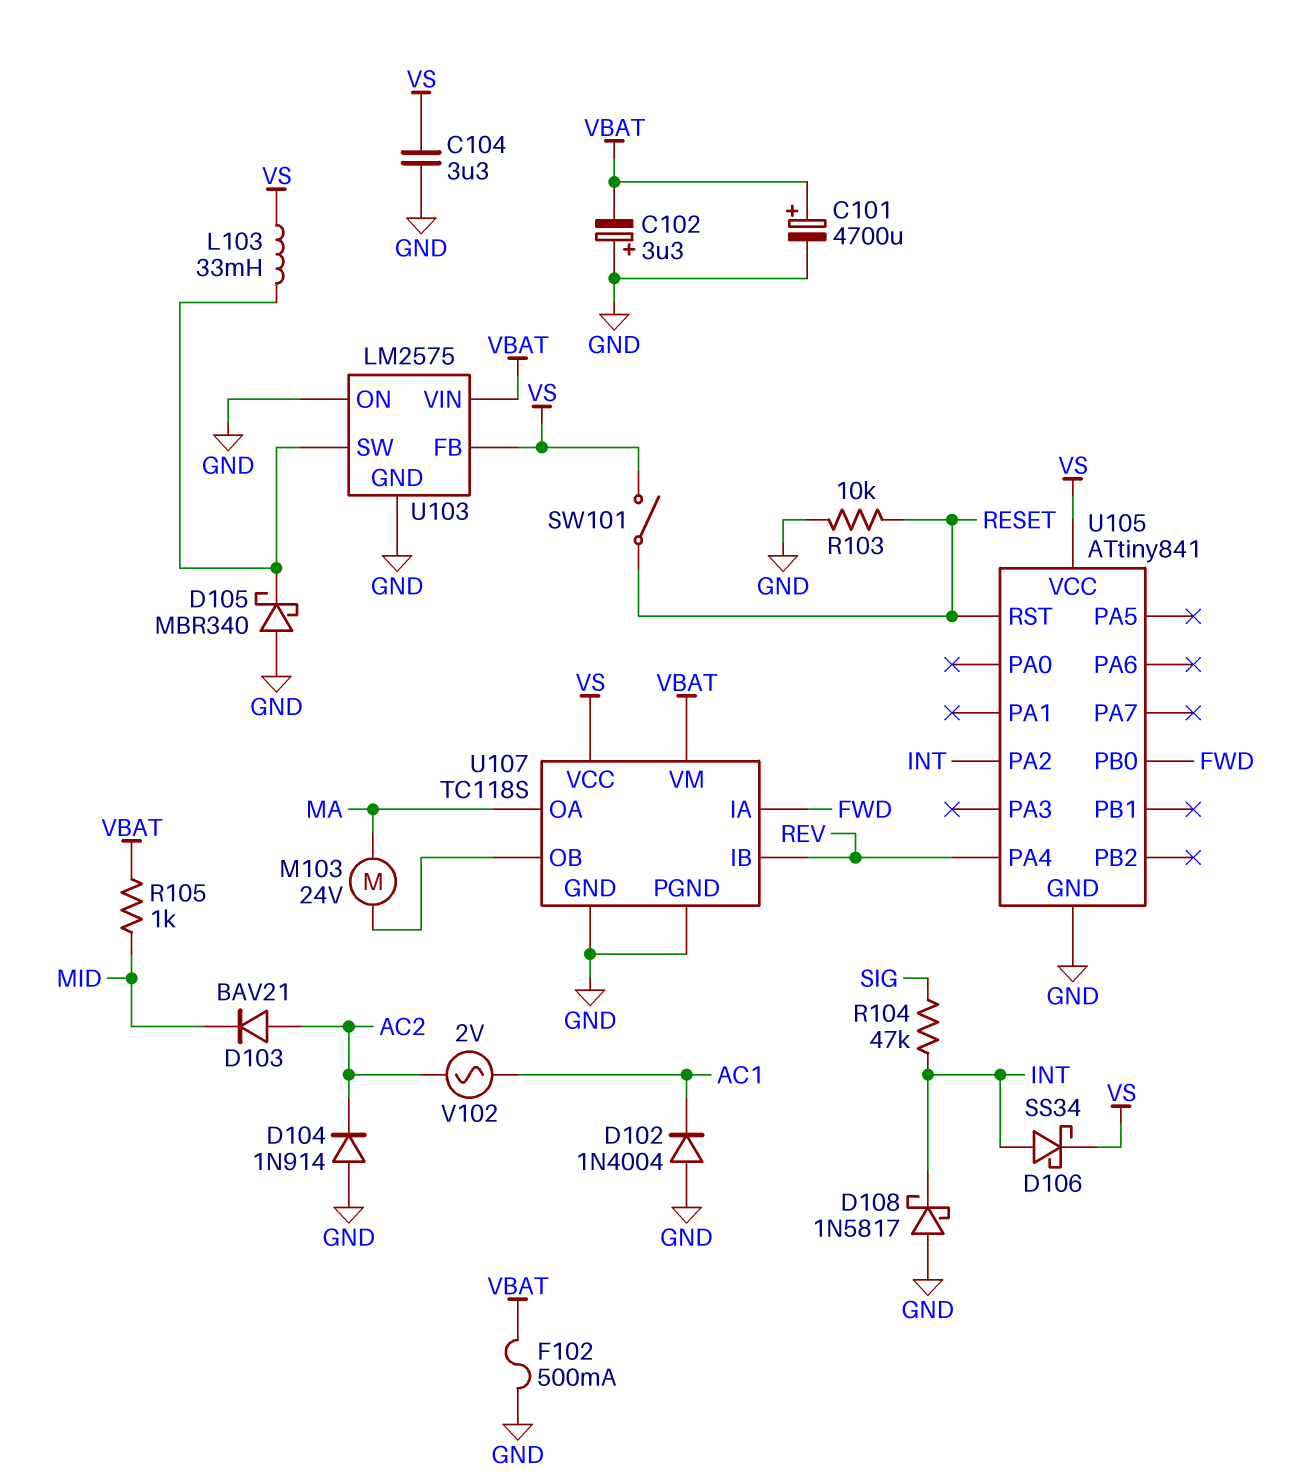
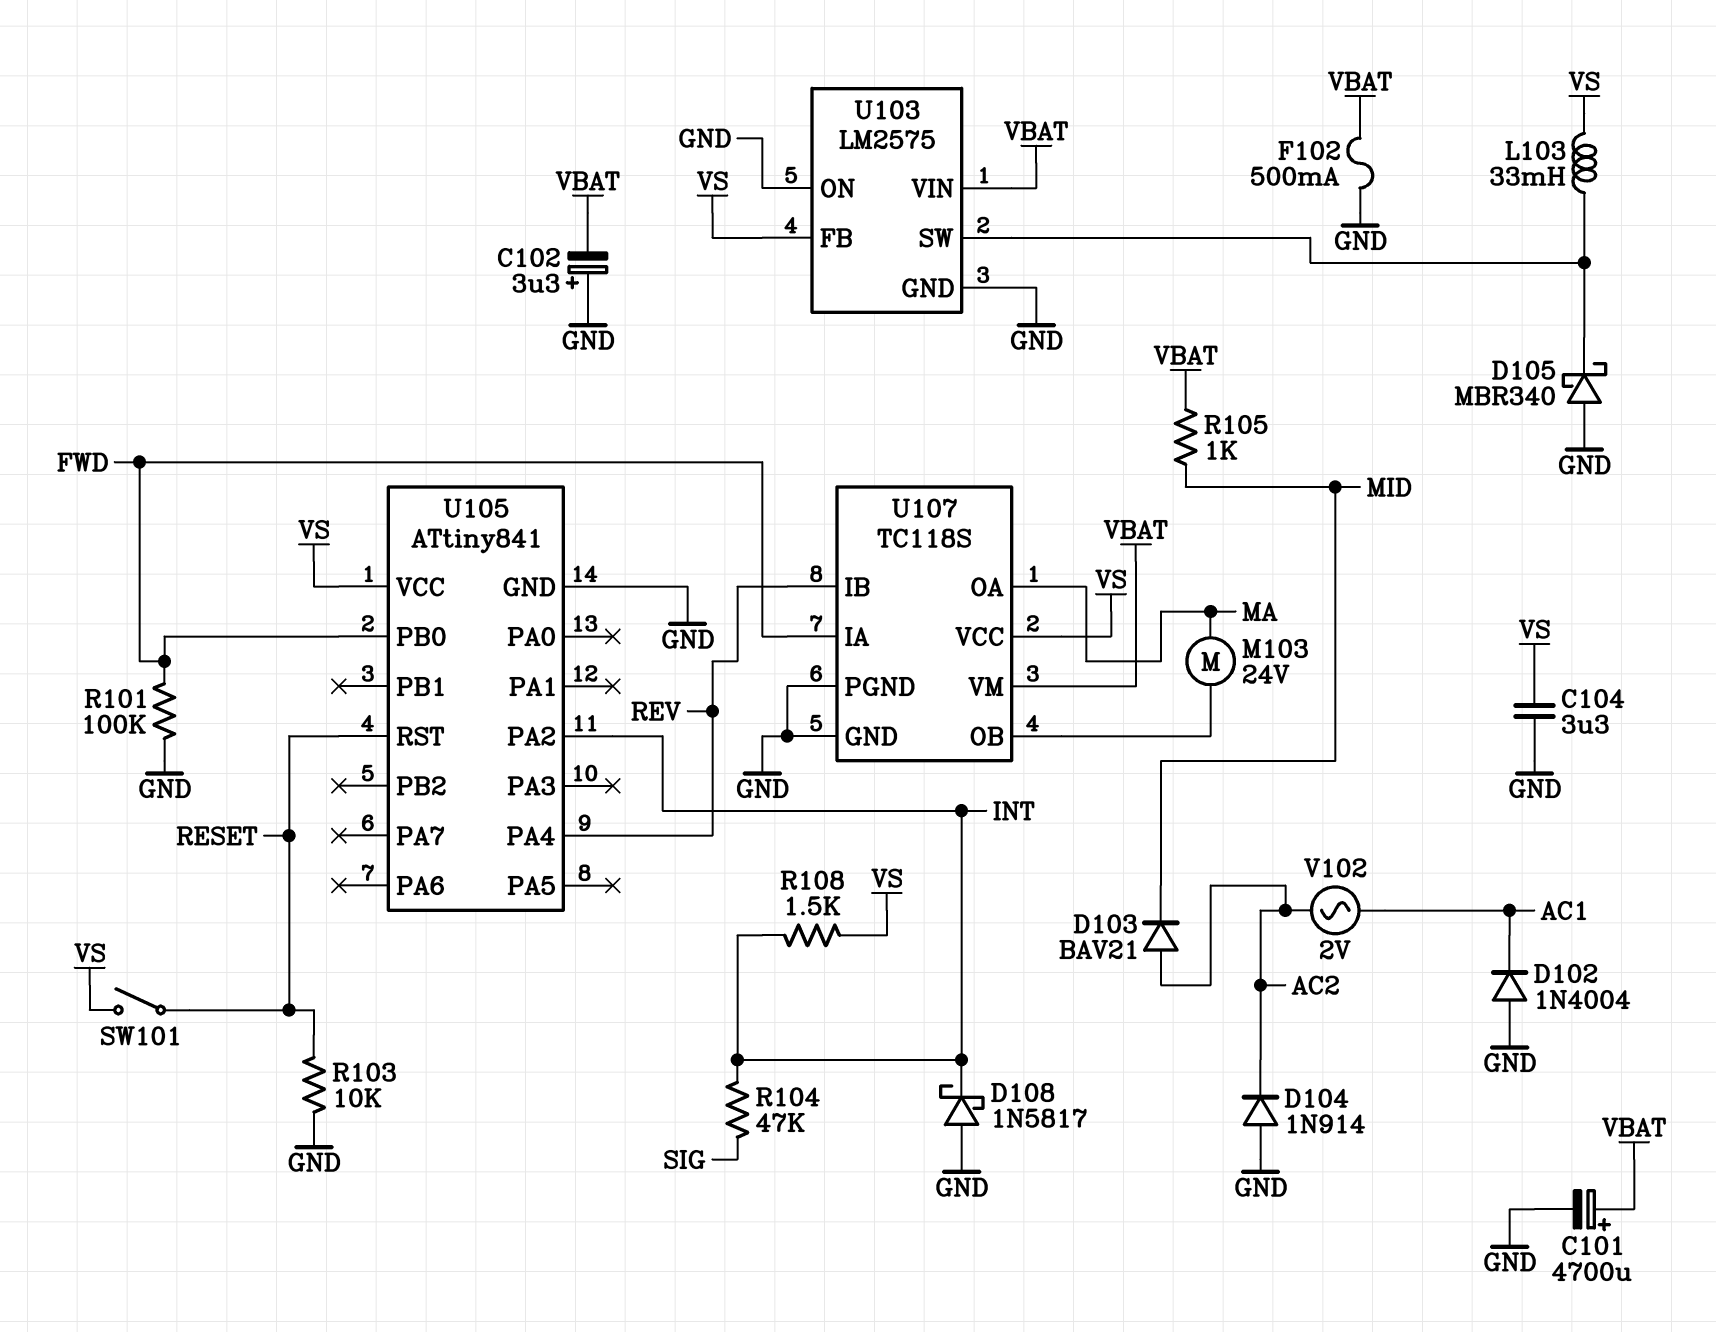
D106: schottky SS34 (A INT, K VS) -> none
R101: none -> 100k (FWD, GND)
R108: none -> 1.5k (INT, VS)

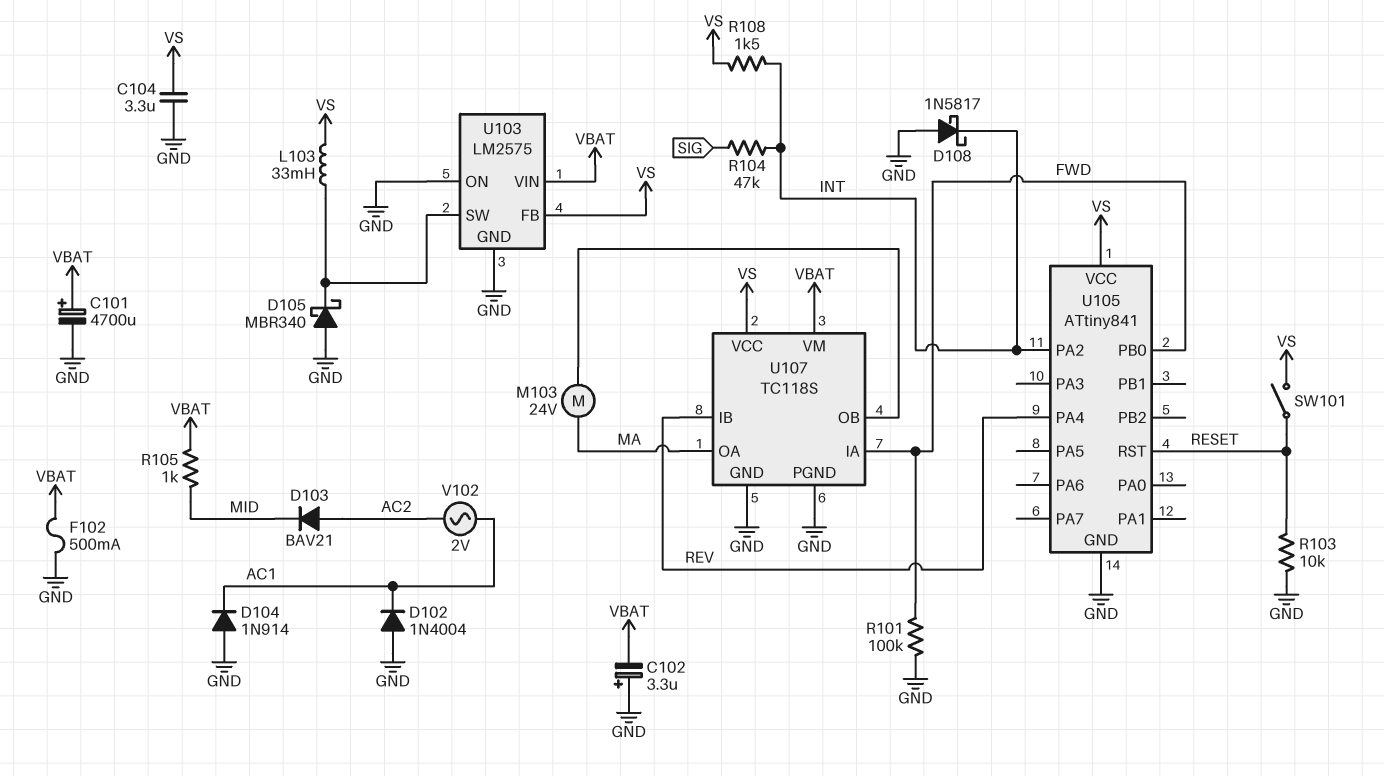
D104: diode 1N914 (A GND, K AC2) -> diode 1N914 (A GND, K AC1)

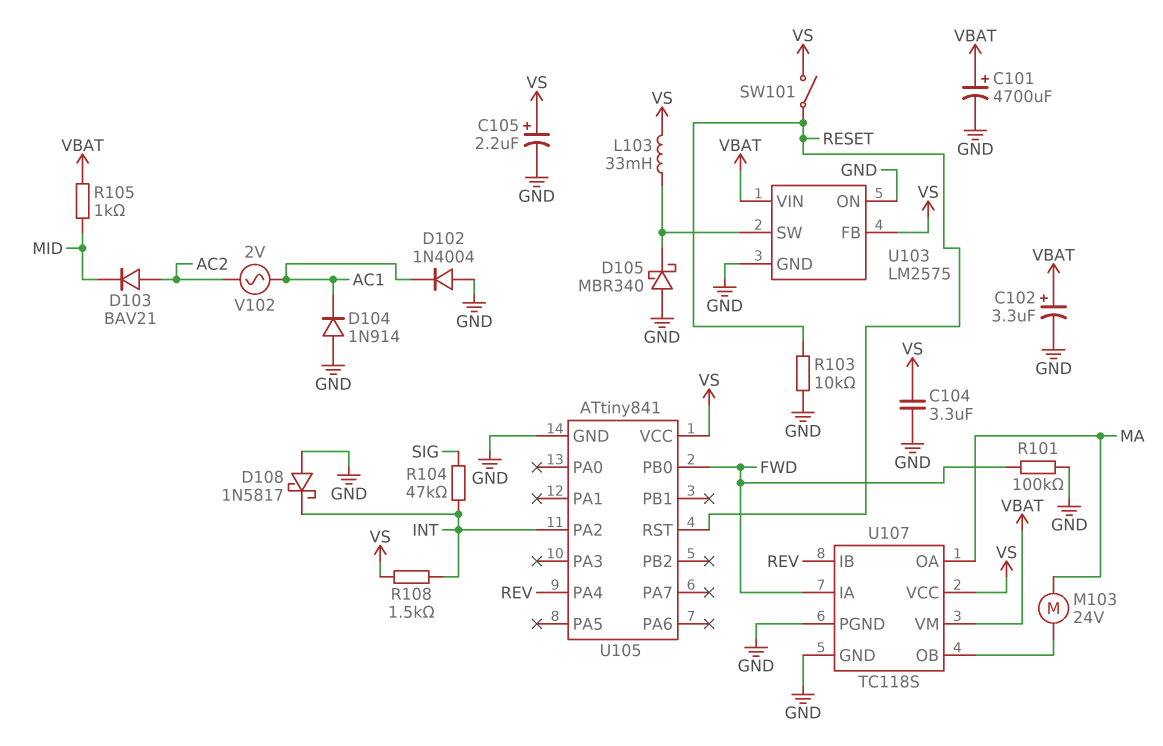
C102: 3.3uF (plus GND, minus VBAT) -> 3.3uF (plus VBAT, minus GND)
C105: none -> 2.2uF (plus VS, minus GND)
F102: 500mA (GND, VBAT) -> none

